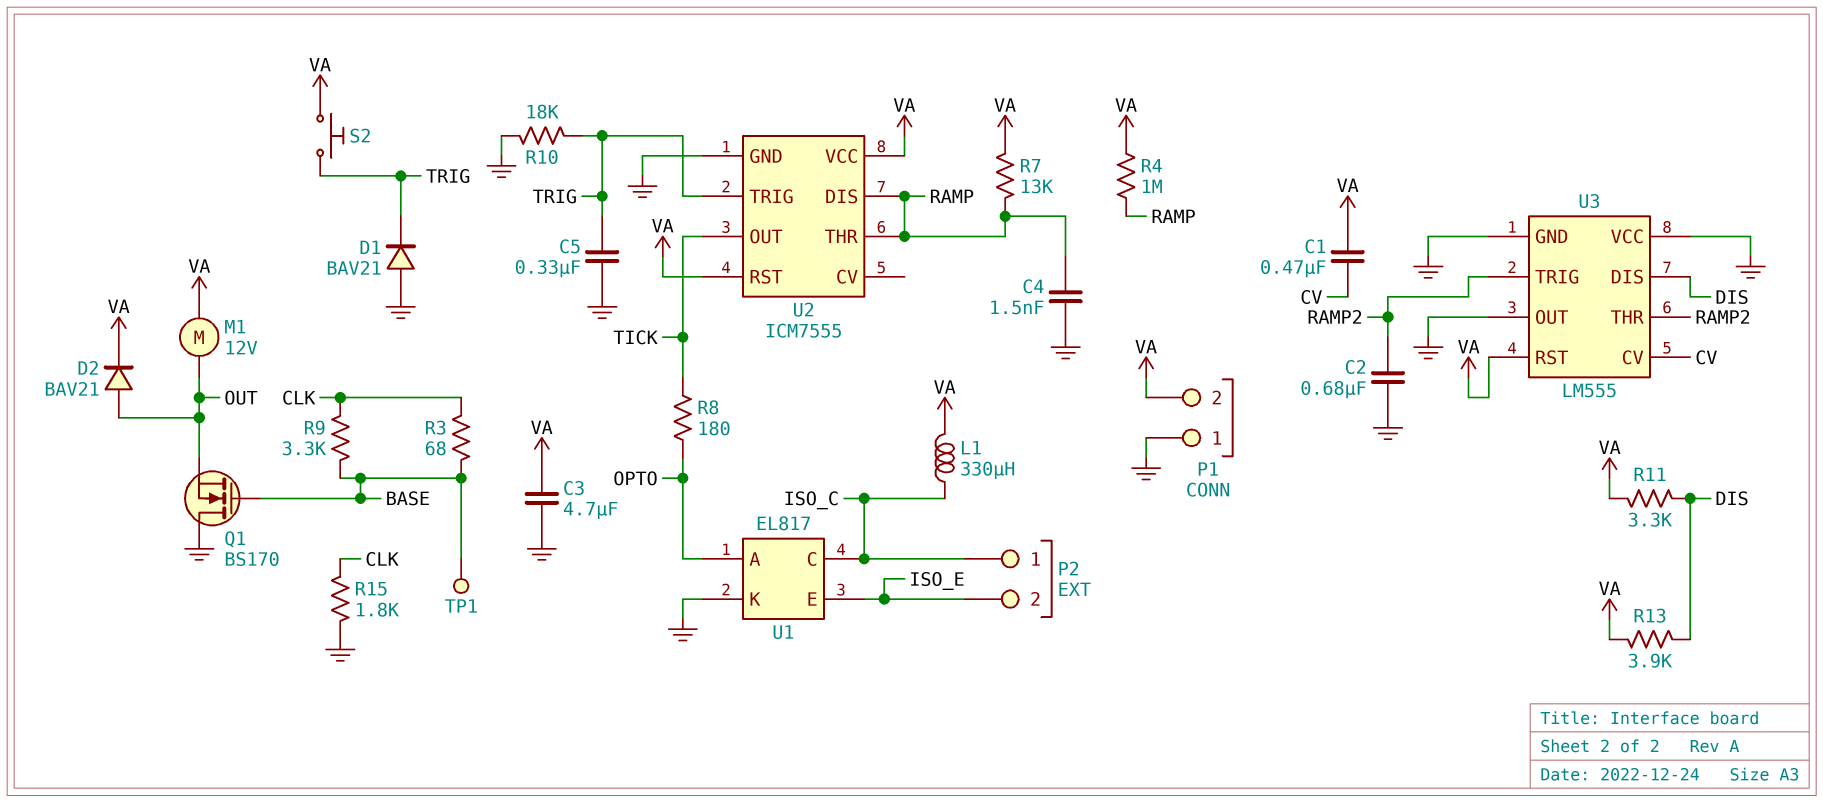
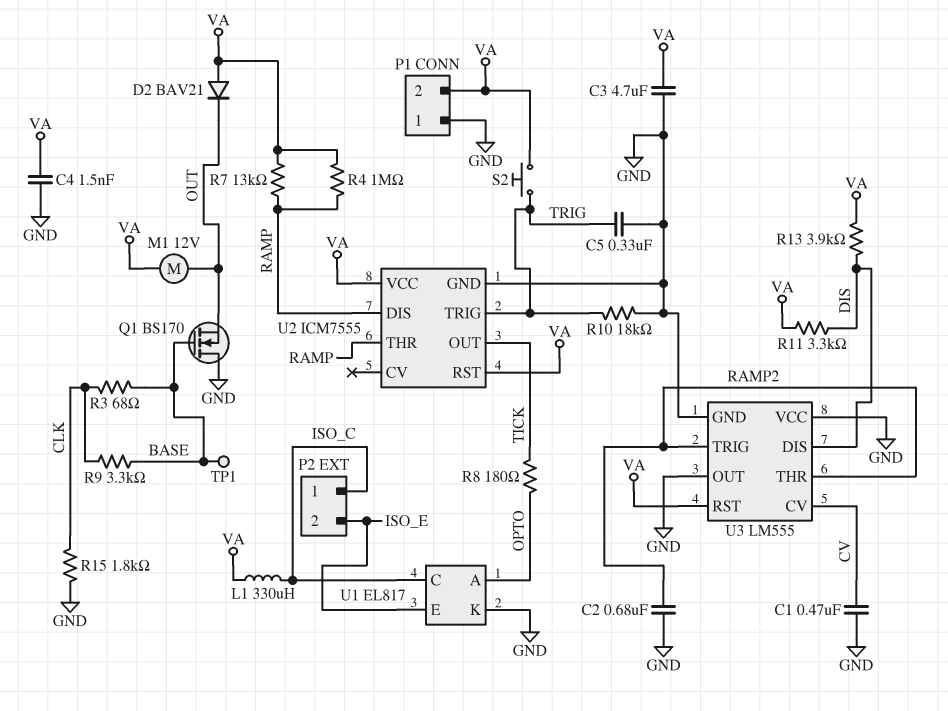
C1: 470nF (CV, VA) -> 470nF (CV, GND)
C4: 1.5nF (GND, RAMP) -> 1.5nF (GND, VA)
D1: diode BAV21 (A GND, K TRIG) -> none
D2: diode BAV21 (A OUT, K VA) -> diode BAV21 (A VA, K OUT)

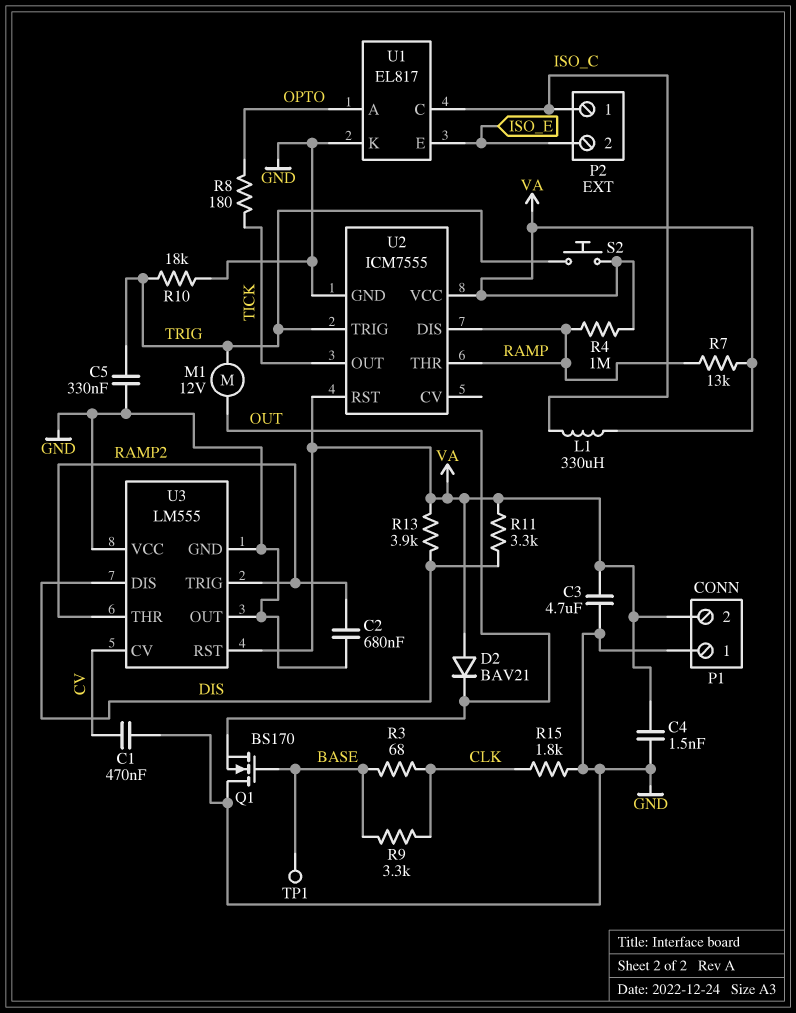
M1: motor 12V (OUT, VA) -> motor 12V (OUT, TRIG)

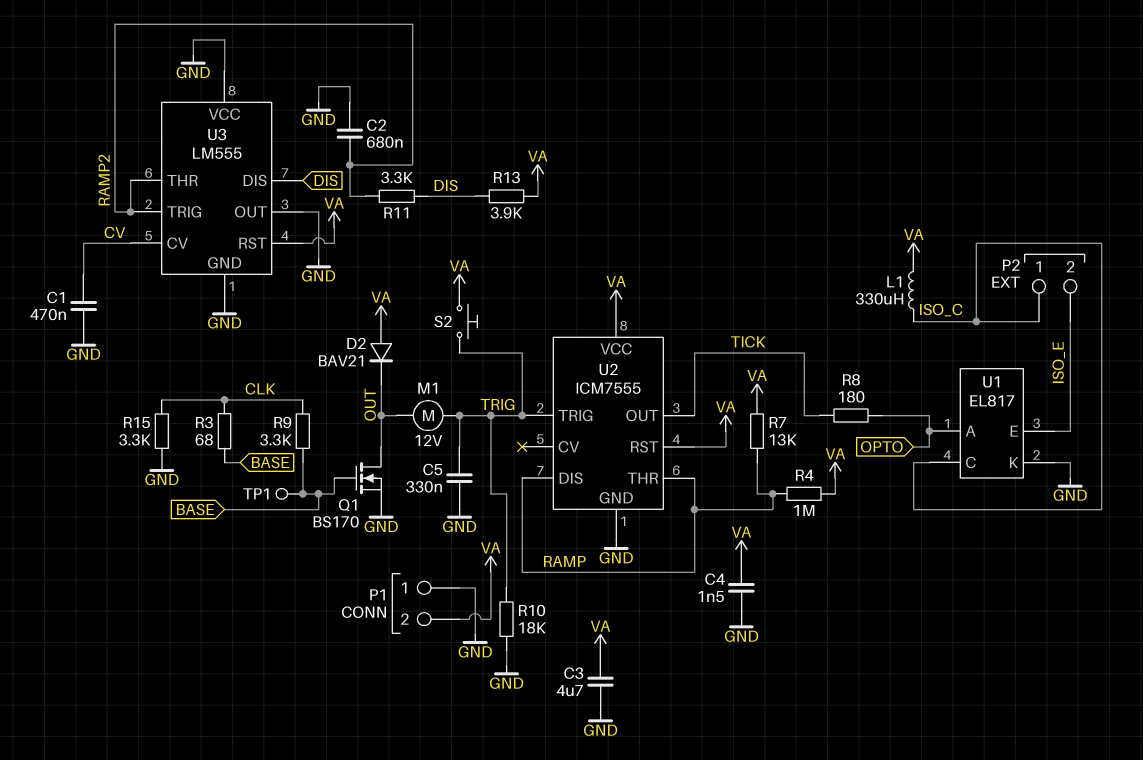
Q1: NMOS BS170 (G BASE, D GND, S OUT) -> NMOS BS170 (G BASE, D OUT, S GND)
R11: 3.3k (DIS, VA) -> 3.3k (DIS, RAMP2)
R15: 1.8k (CLK, GND) -> 3.3k (CLK, GND)

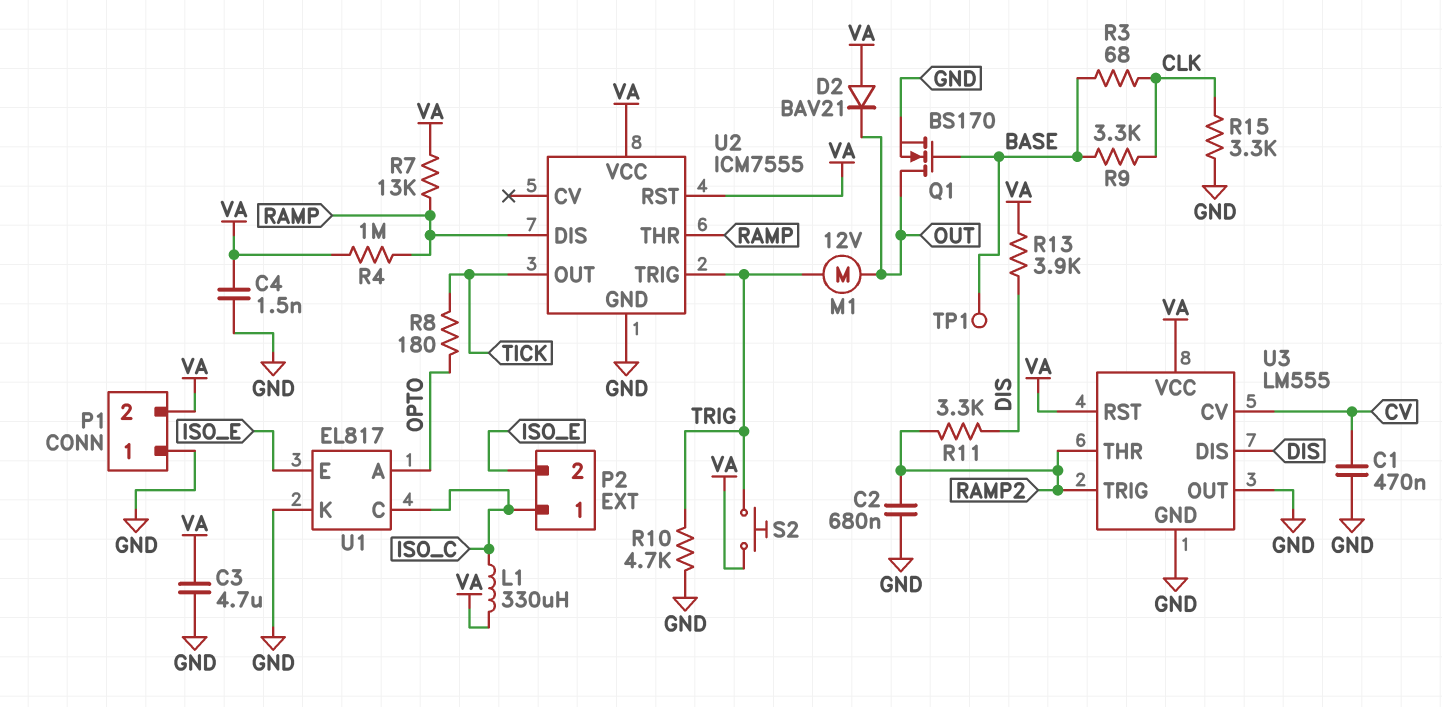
C5: 330nF (GND, TRIG) -> none
R10: 18k (GND, TRIG) -> 4.7k (GND, TRIG)
U3 pin VCC: GND -> VA

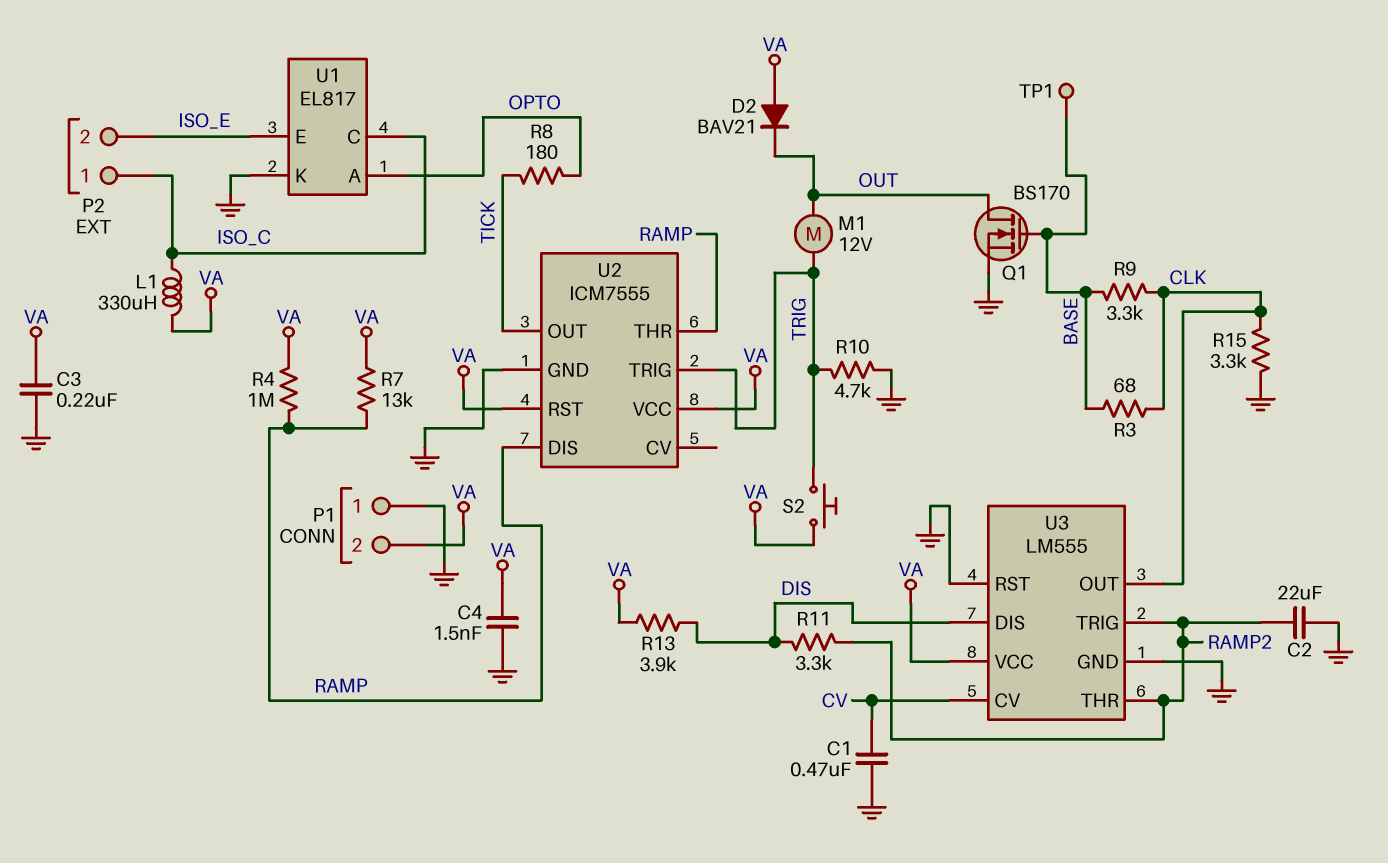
C2: 680nF (GND, RAMP2) -> 22uF (GND, RAMP2)
C3: 4.7uF (GND, VA) -> 220nF (GND, VA)
U3 pin OUT: GND -> CLK
U3 pin RST: VA -> GND

